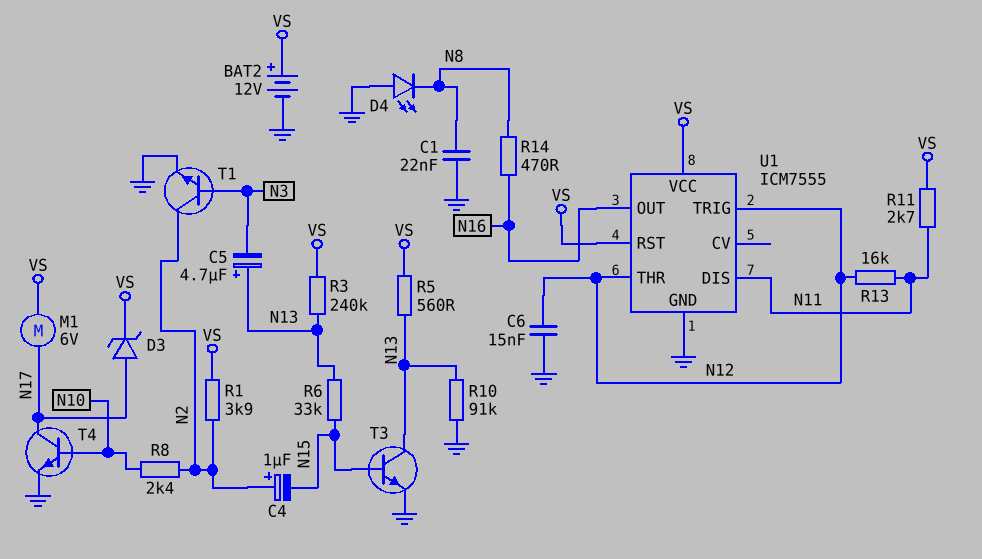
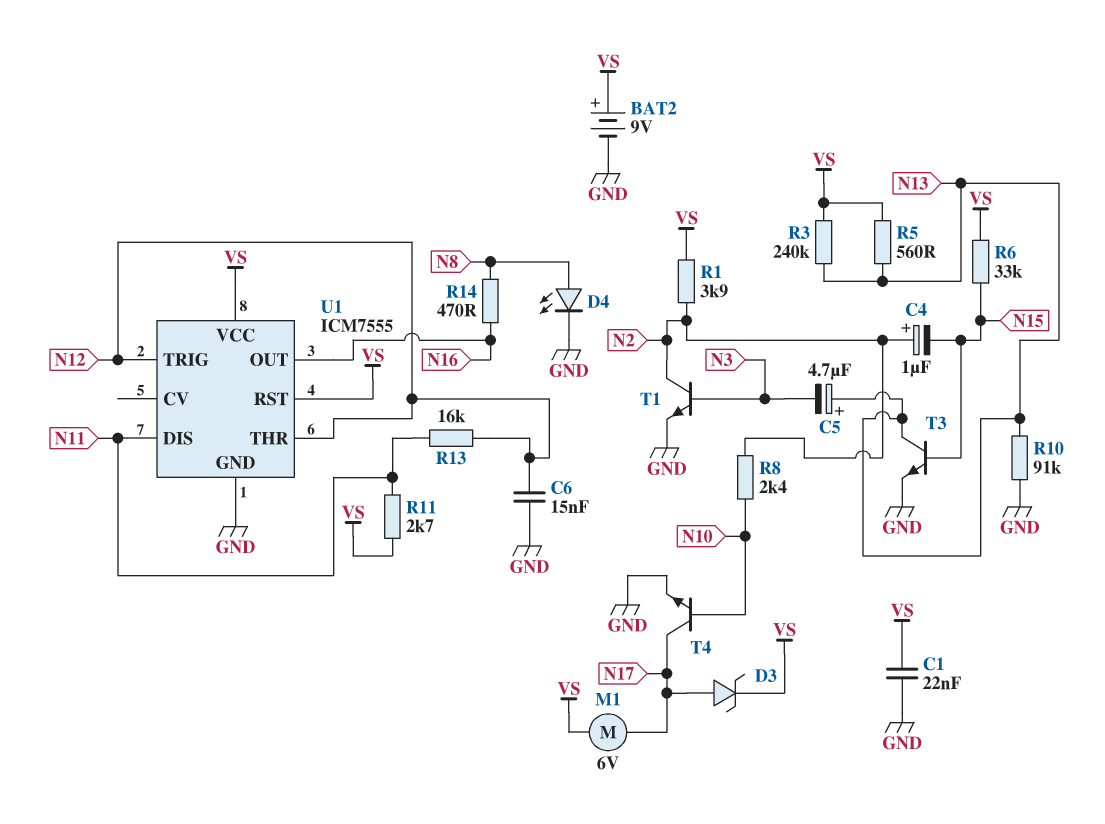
BAT2: 12V (plus VS, minus GND) -> 9V (plus VS, minus GND)
C1: 22nF (GND, N8) -> 22nF (GND, VS)
D4: LED (A GND, K N8) -> LED (A N8, K GND)
R6: 33k (N13, N15) -> 33k (N15, VS)

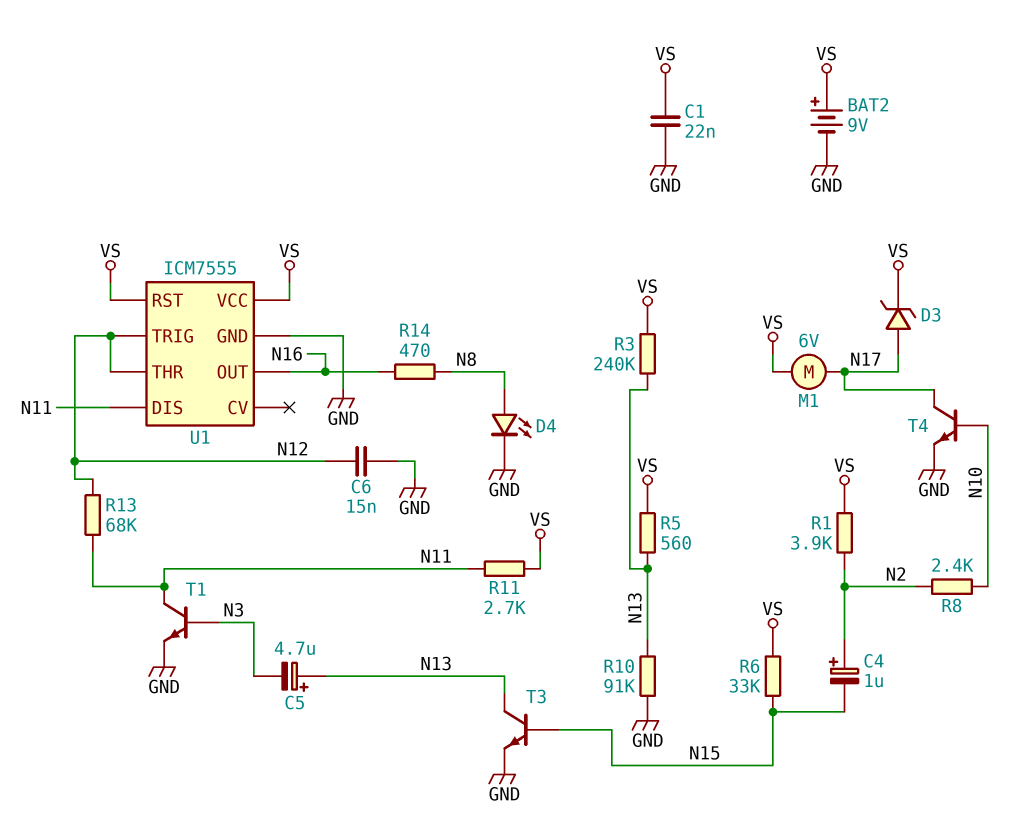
R13: 16k (N11, N12) -> 68k (N11, N12)
T1: NPN (B N3, C N2, E GND) -> NPN (B N3, C N11, E GND)

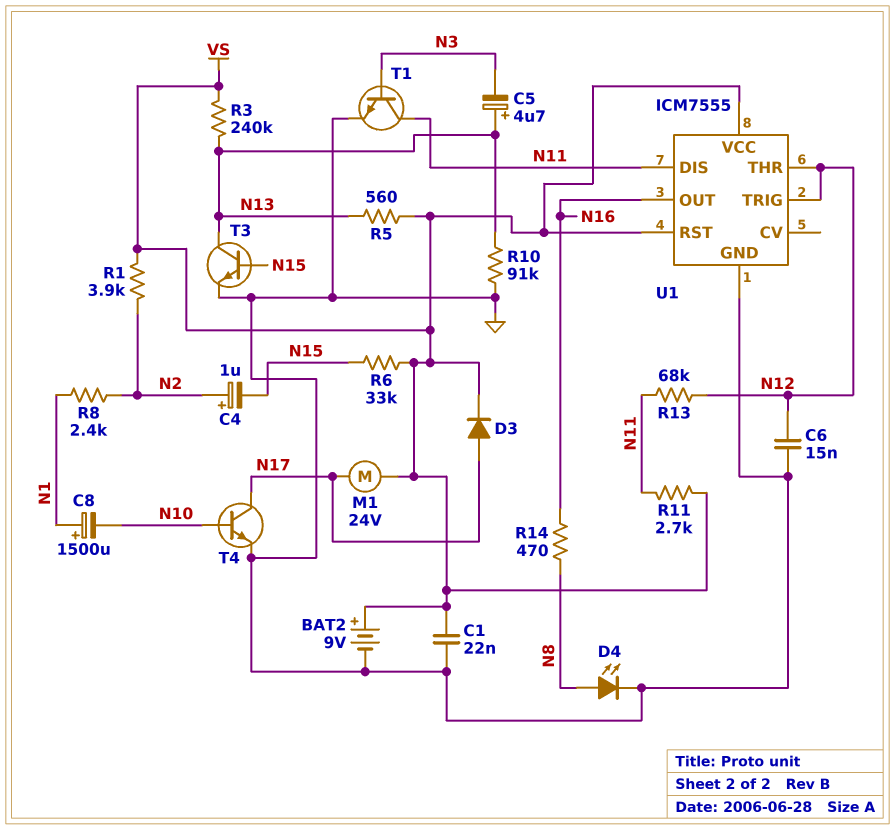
C8: none -> 1500uF (plus N1, minus N10)
D3: zener (A N17, K VS) -> diode (A N17, K VS)
M1: motor 6V (N17, VS) -> motor 24V (N17, VS)
R8: 2.4k (N2, N10) -> 2.4k (N1, N2)

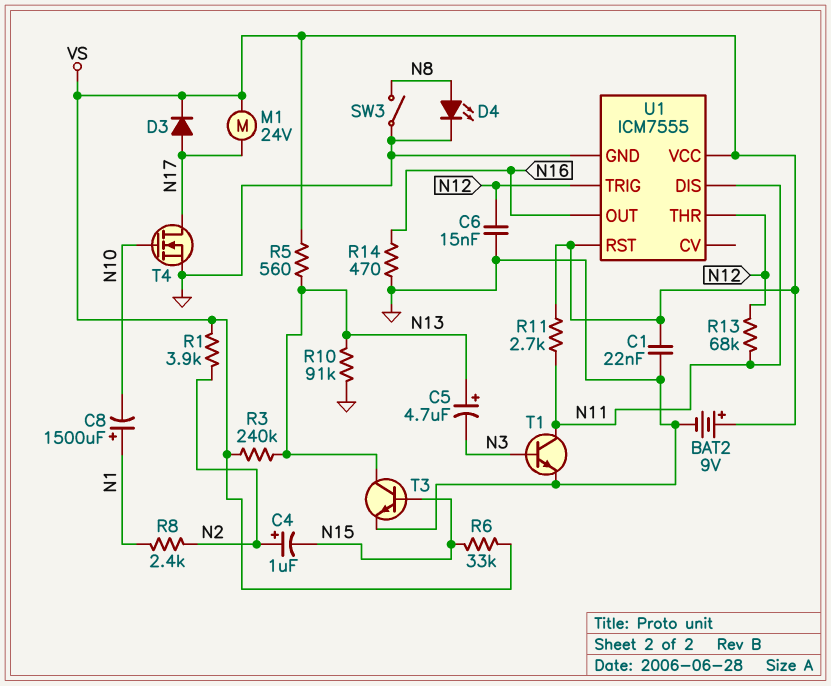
R14: 470 (N8, N16) -> 470 (GND, N16)
SW3: none -> switch (GND, N8)
T4: NPN (B N10, C N17, E GND) -> NMOS (G N10, D N17, S GND)

